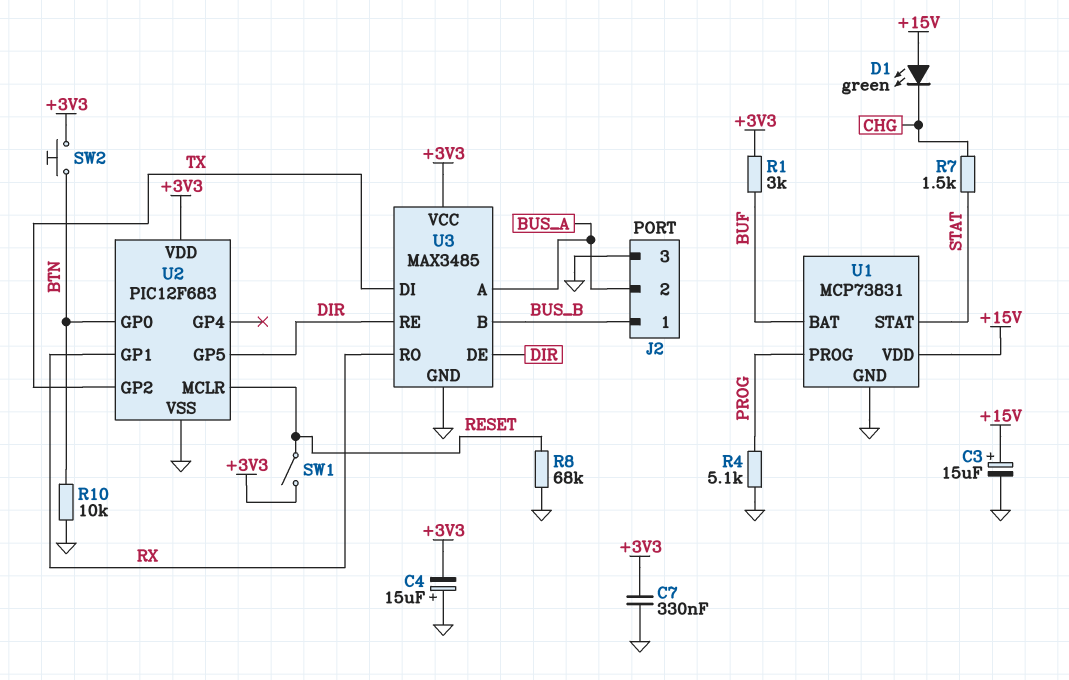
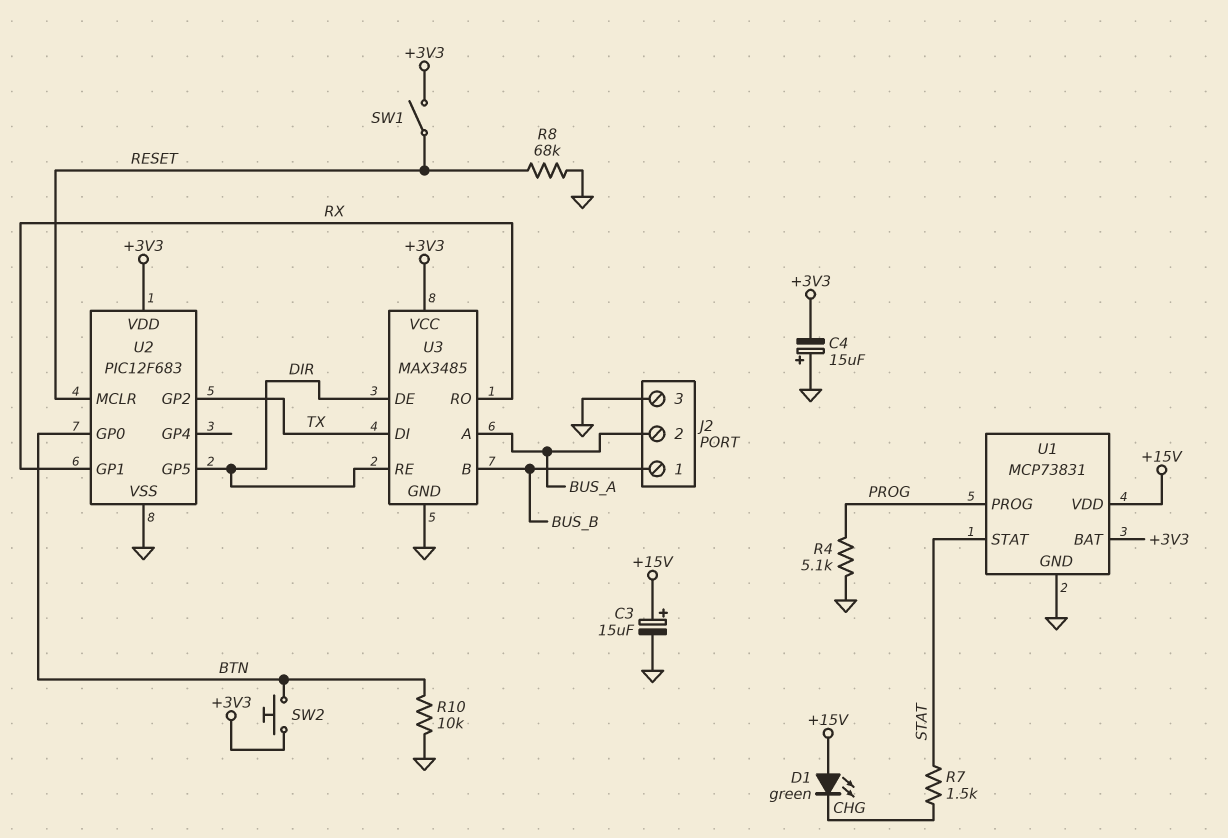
C7: 330nF (+3V3, GND) -> none
R1: 3k (+3V3, BUF) -> none
U1 pin BAT: BUF -> +3V3

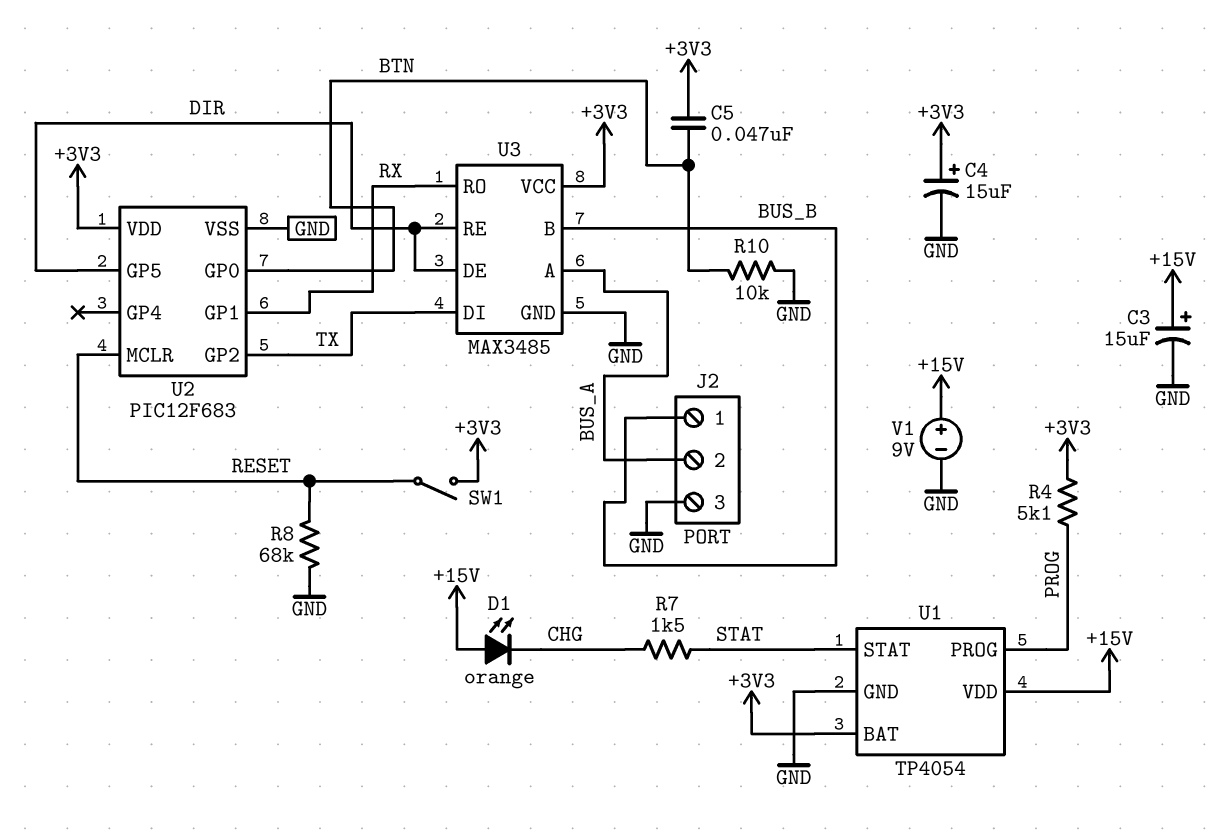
C4: 15uF (plus GND, minus +3V3) -> 15uF (plus +3V3, minus GND)
C5: none -> 47nF (+3V3, BTN)
D1: LED green (A +15V, K CHG) -> LED orange (A +15V, K CHG)
R4: 5.1k (GND, PROG) -> 5.1k (+3V3, PROG)
SW2: button (+3V3, BTN) -> none
U1: MCP73831 -> TP4054
V1: none -> 9V (plus +15V, minus GND)

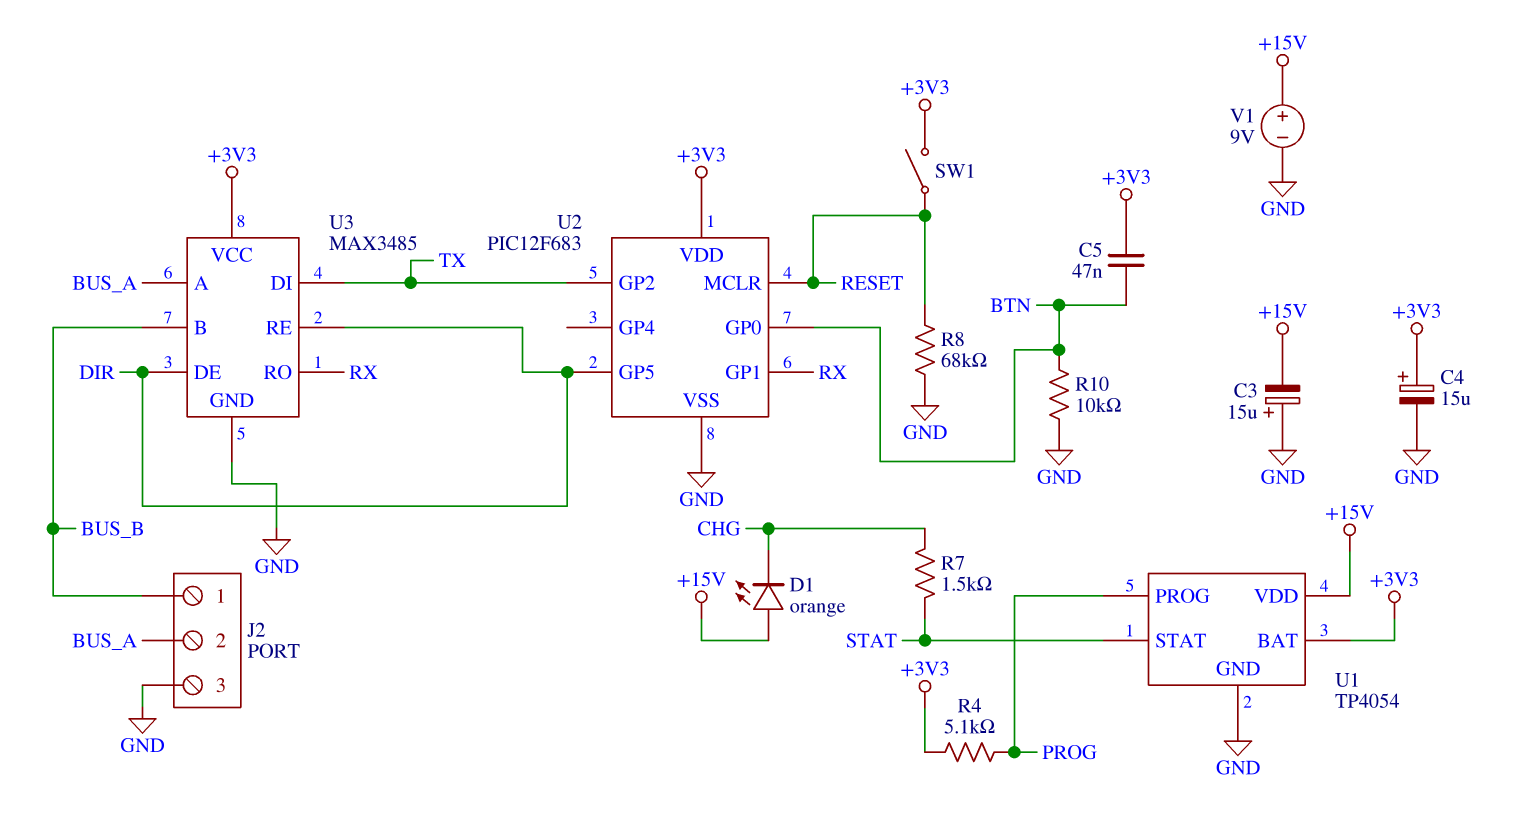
C3: 15uF (plus +15V, minus GND) -> 15uF (plus GND, minus +15V)

